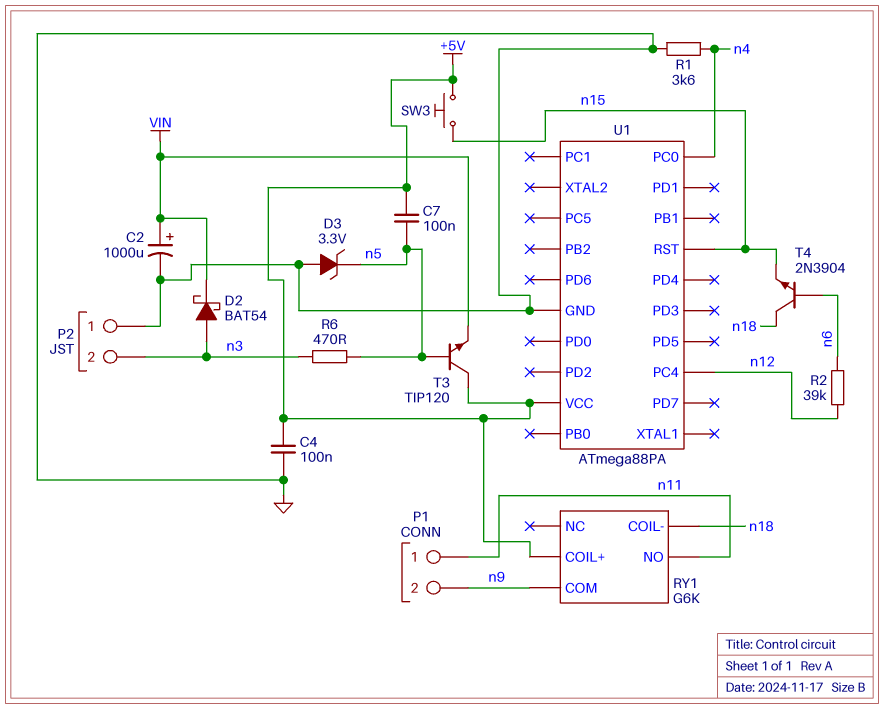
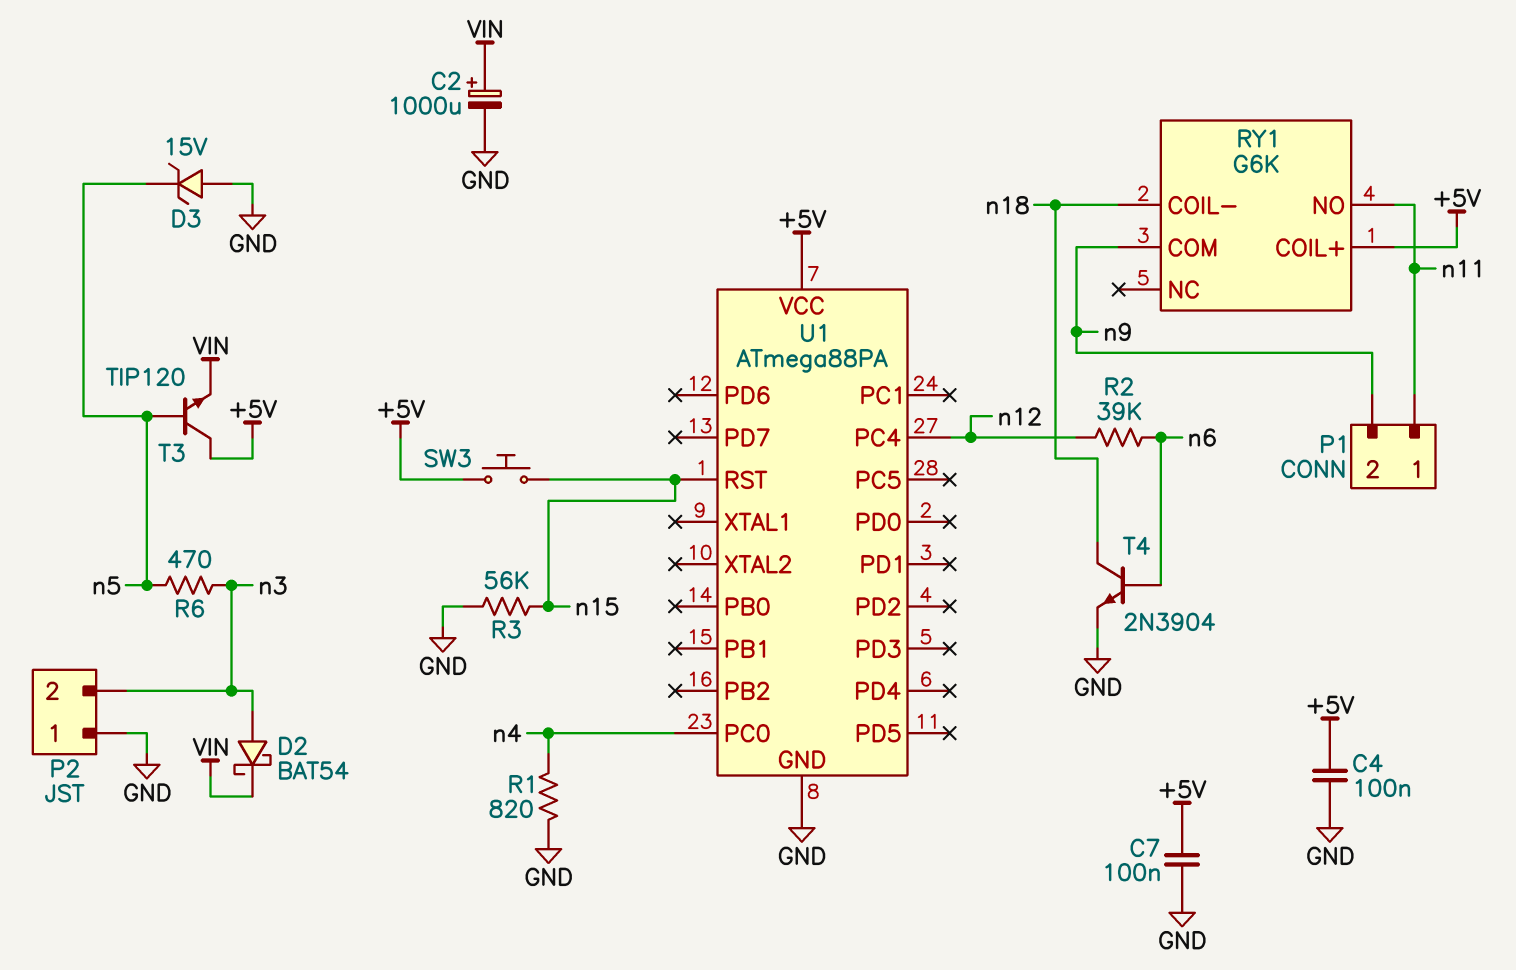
C7: 100nF (+5V, n5) -> 100nF (+5V, GND)
D3: zener 3.3V (A GND, K n5) -> zener 15V (A GND, K n5)
R1: 3.6k (GND, n4) -> 820 (GND, n4)
R3: none -> 56k (GND, n15)
T4: NPN 2N3904 (B n6, C n18, E n15) -> NPN 2N3904 (B n6, C n18, E GND)

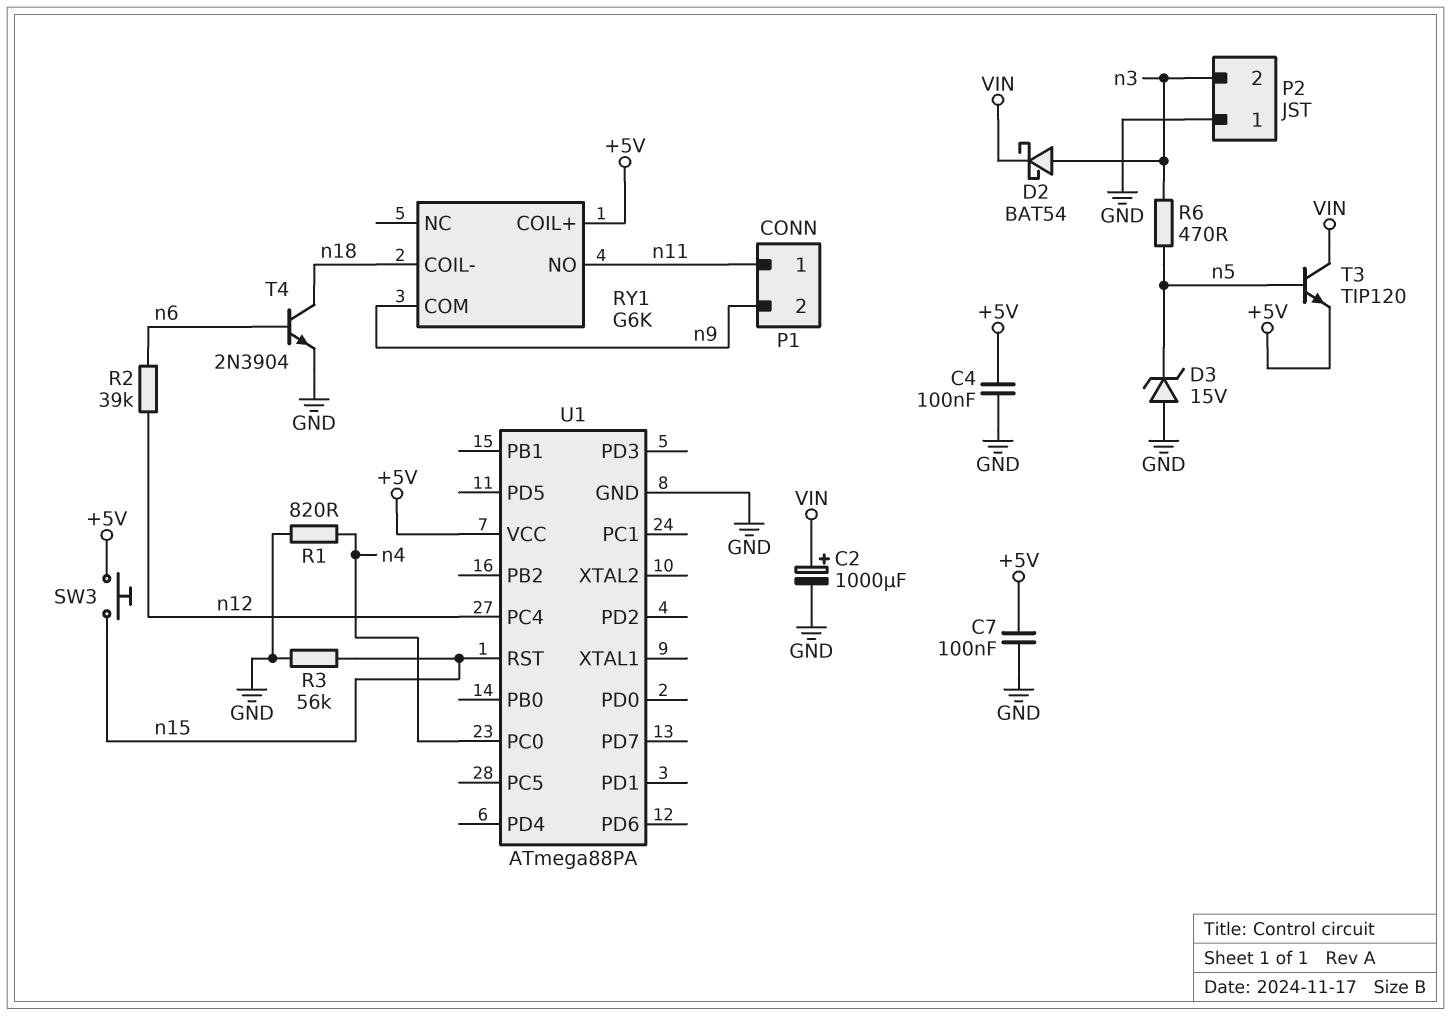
T3: NPN TIP120 (B n5, C +5V, E VIN) -> NPN TIP120 (B n5, C VIN, E +5V)

